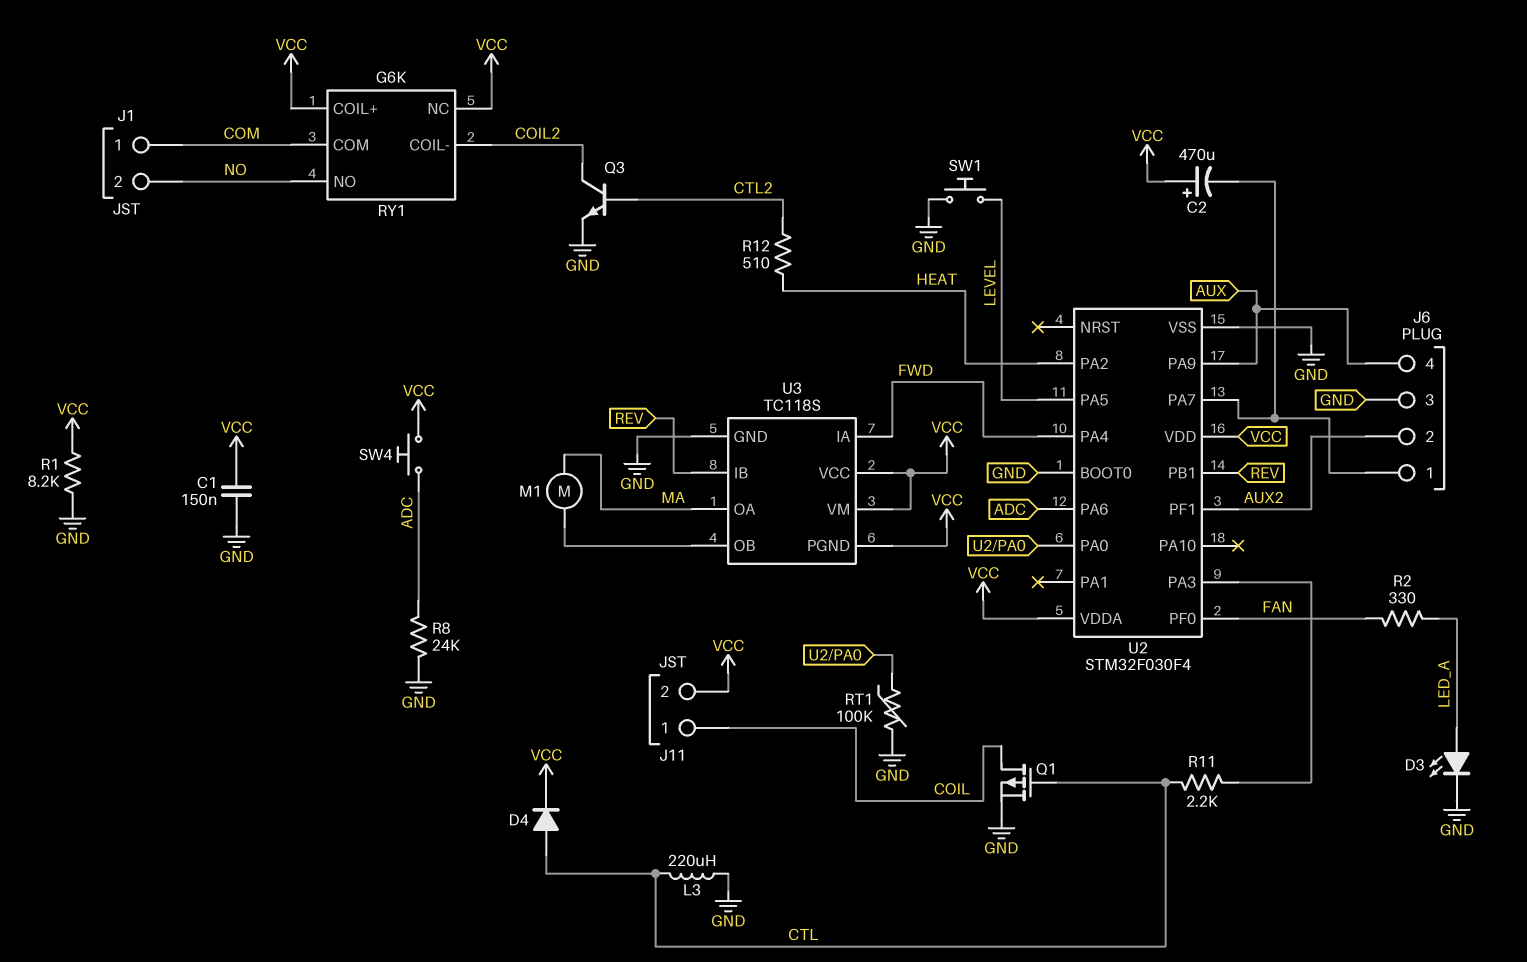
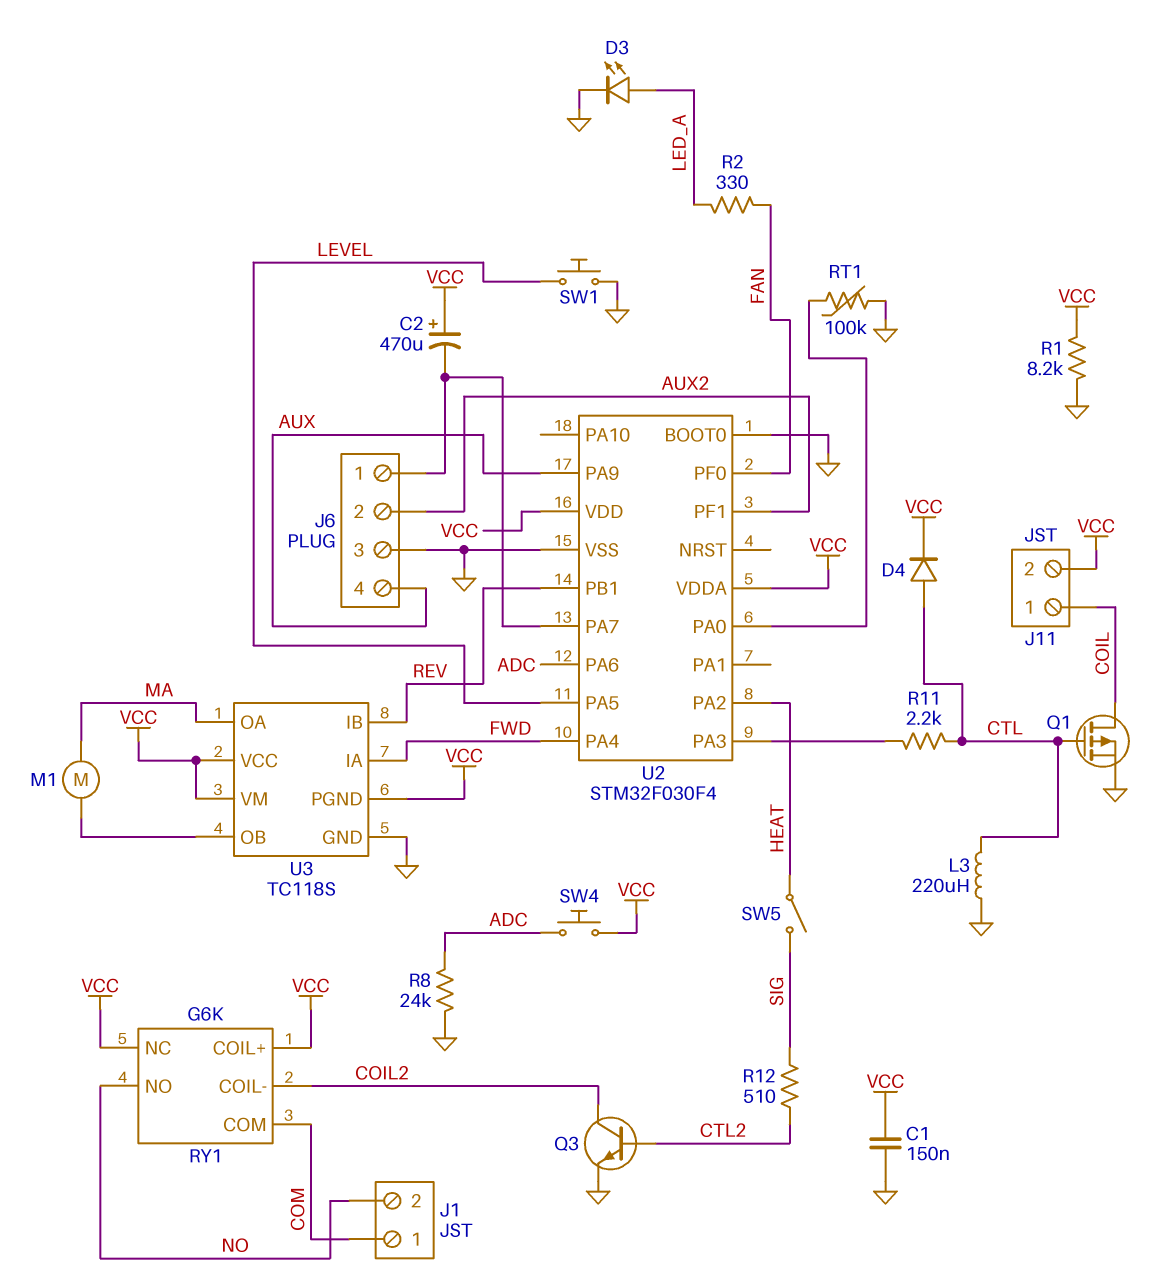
R12: 510 (CTL2, HEAT) -> 510 (CTL2, SIG)
SW5: none -> switch (HEAT, SIG)

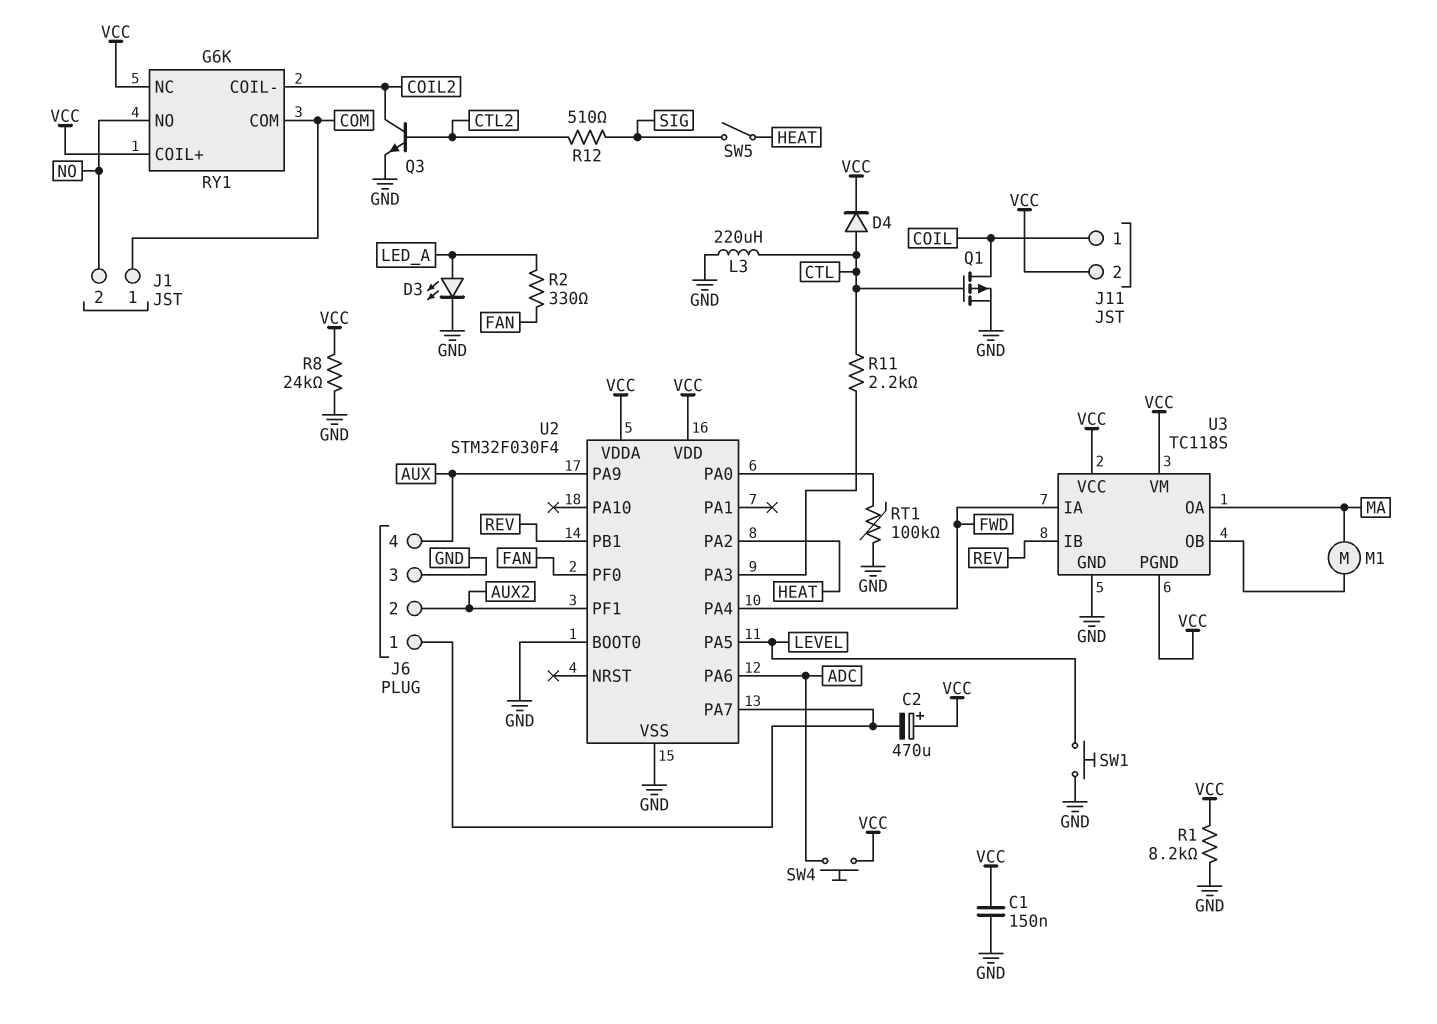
R8: 24k (ADC, GND) -> 24k (GND, VCC)

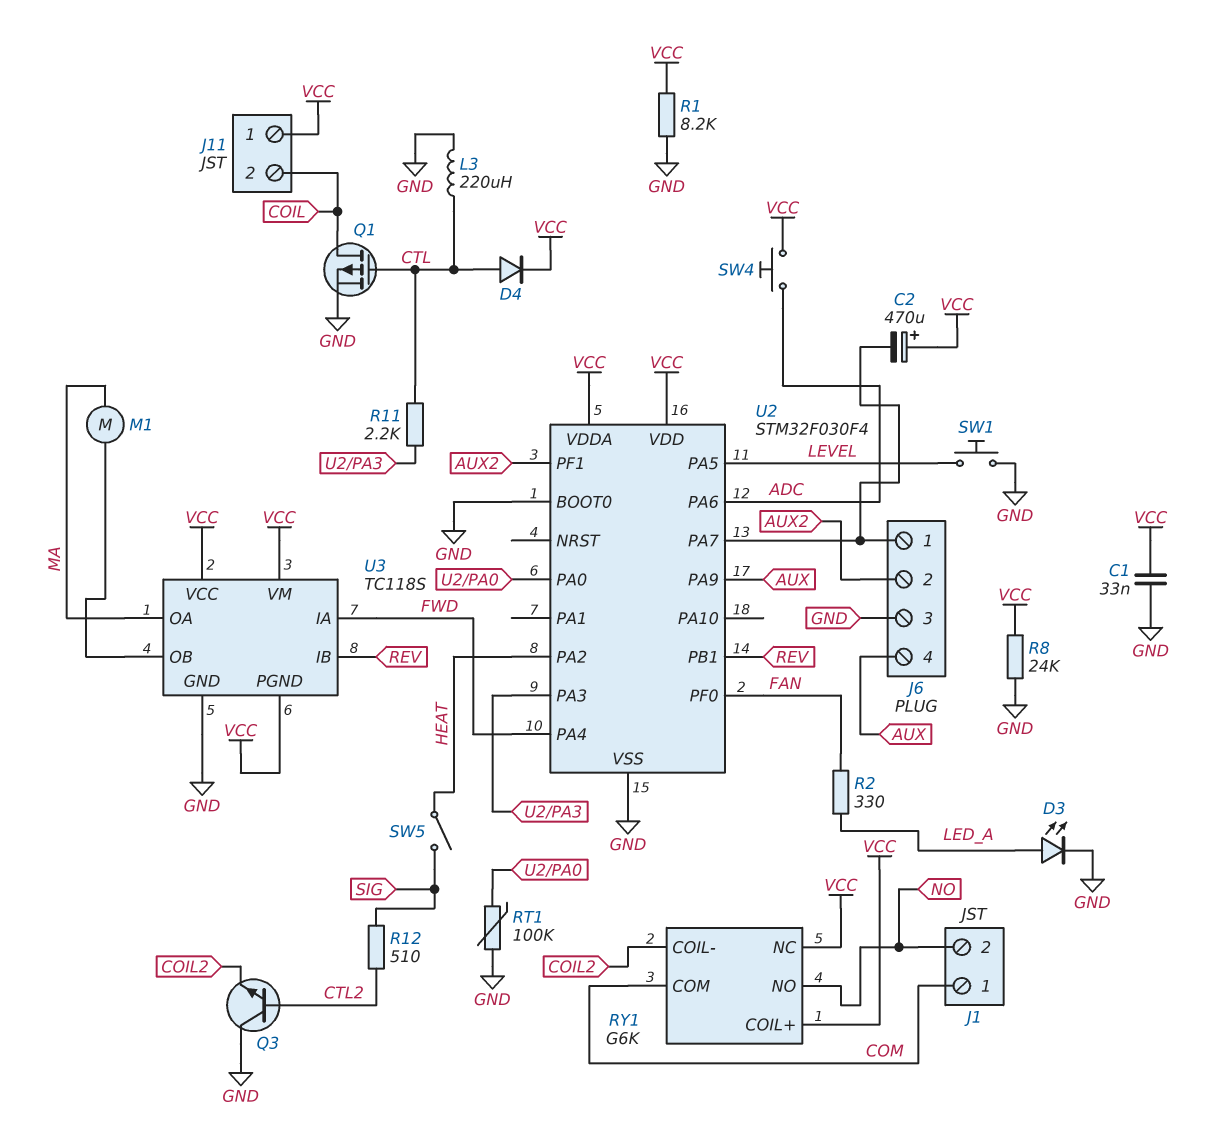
C1: 150nF (GND, VCC) -> 33nF (GND, VCC)
J11 pin 1: COIL -> VCC
J11 pin 2: VCC -> COIL
Q3: NPN (B CTL2, C COIL2, E GND) -> NPN (B CTL2, C GND, E COIL2)

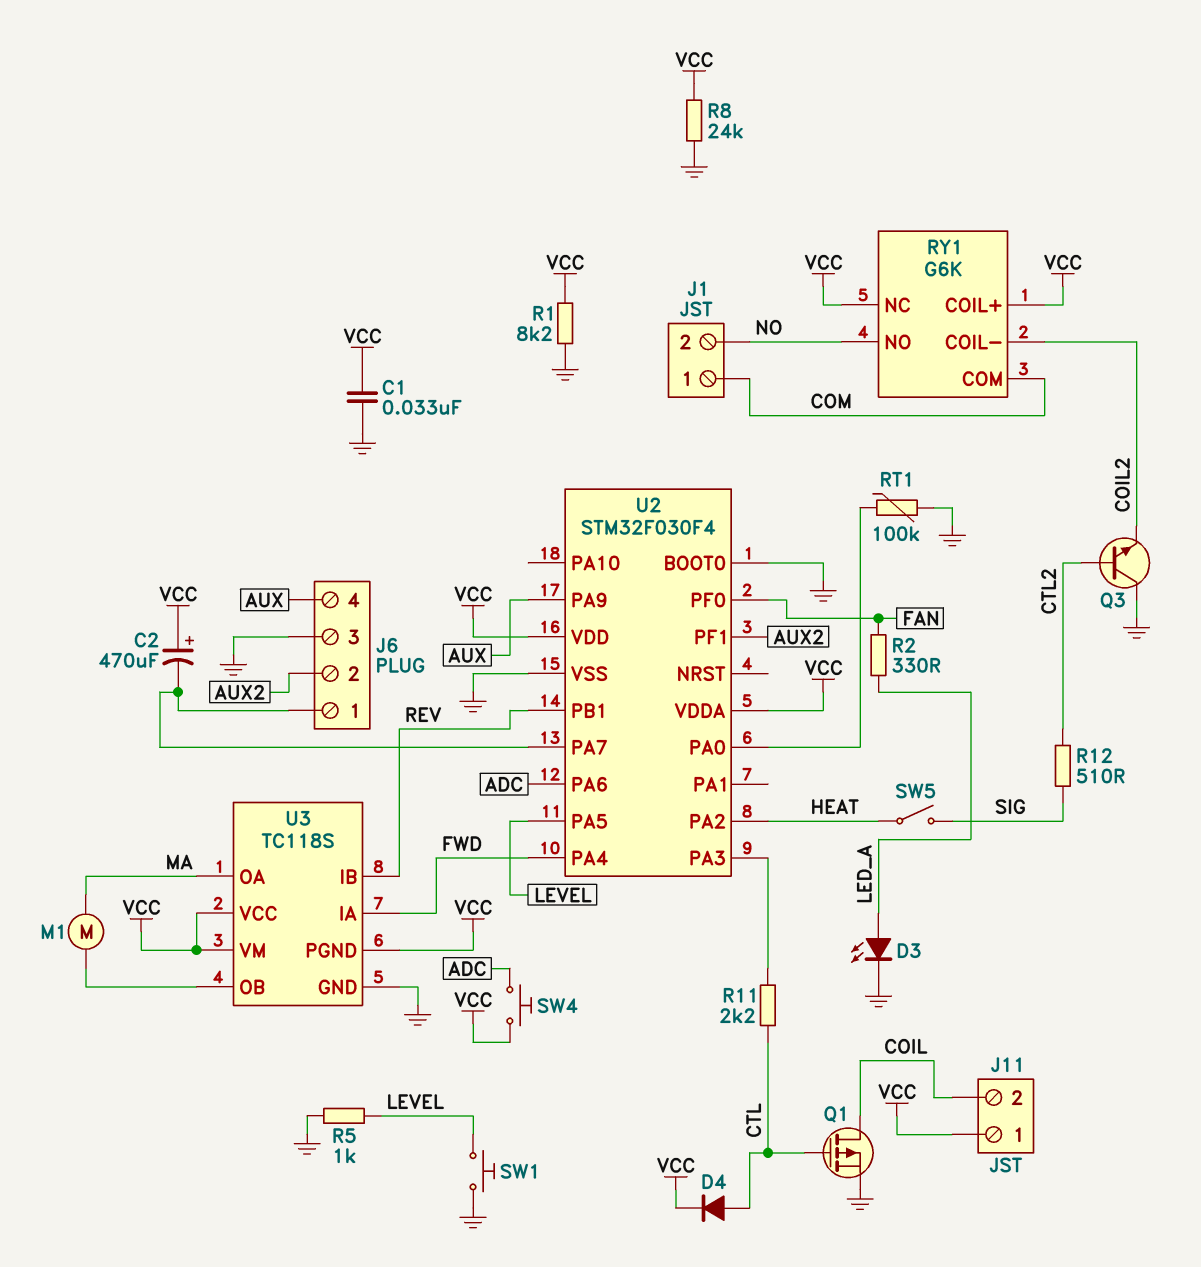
L3: 220uH (CTL, GND) -> none
R5: none -> 1k (GND, LEVEL)

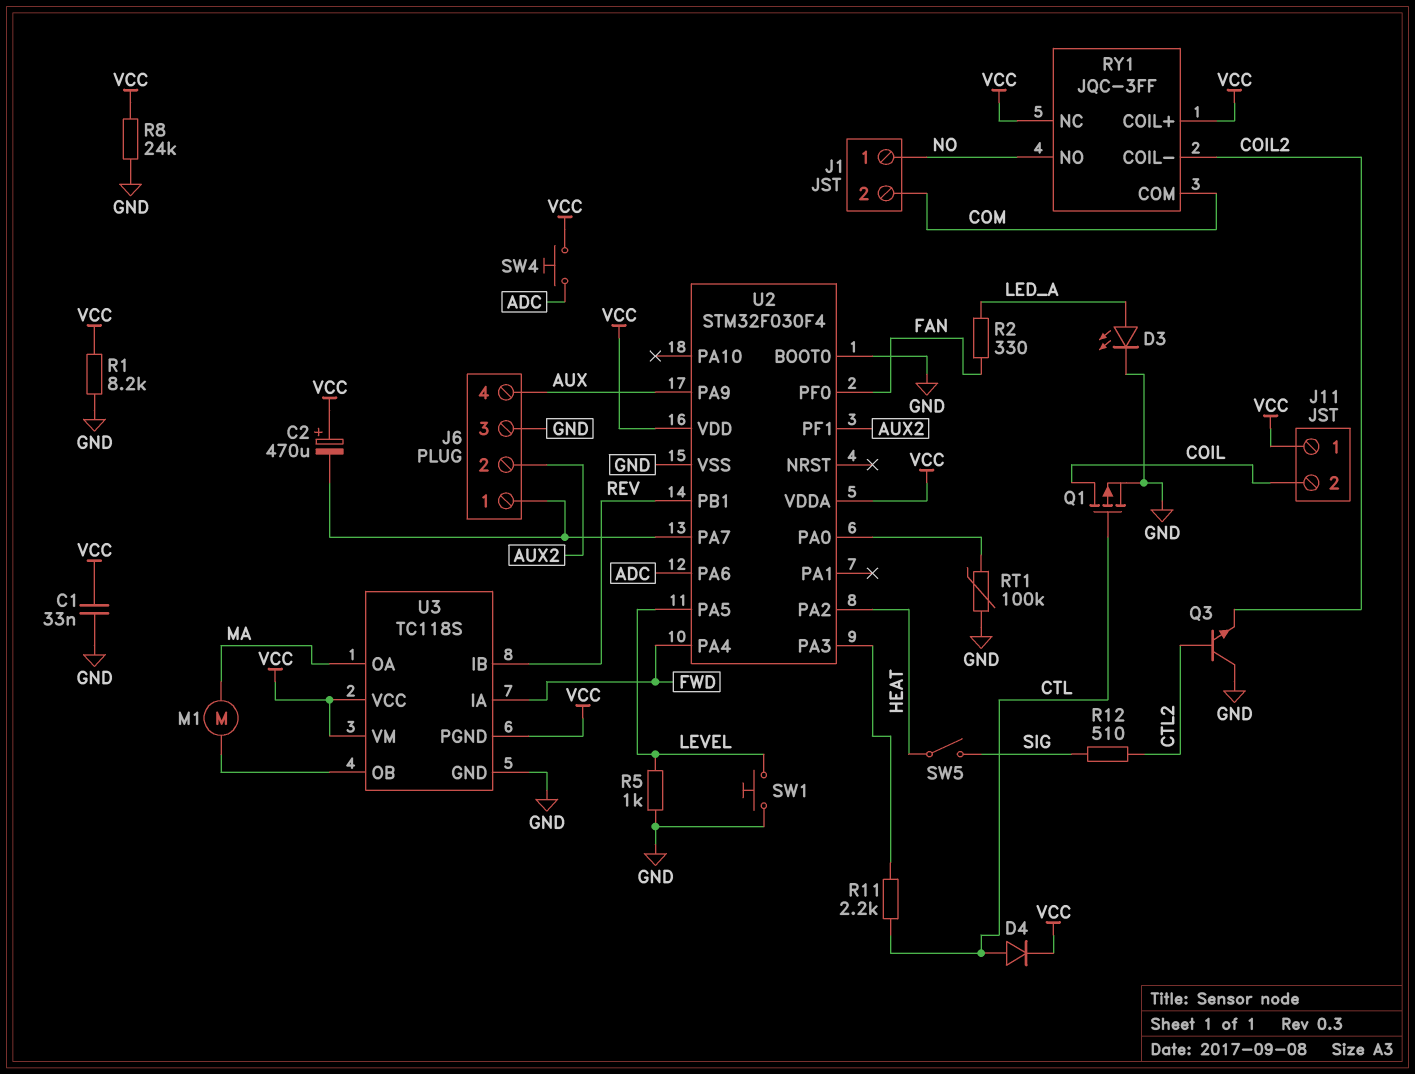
J1 pin 1: COM -> NO
J1 pin 2: NO -> COM
RY1: G6K -> JQC-3FF

